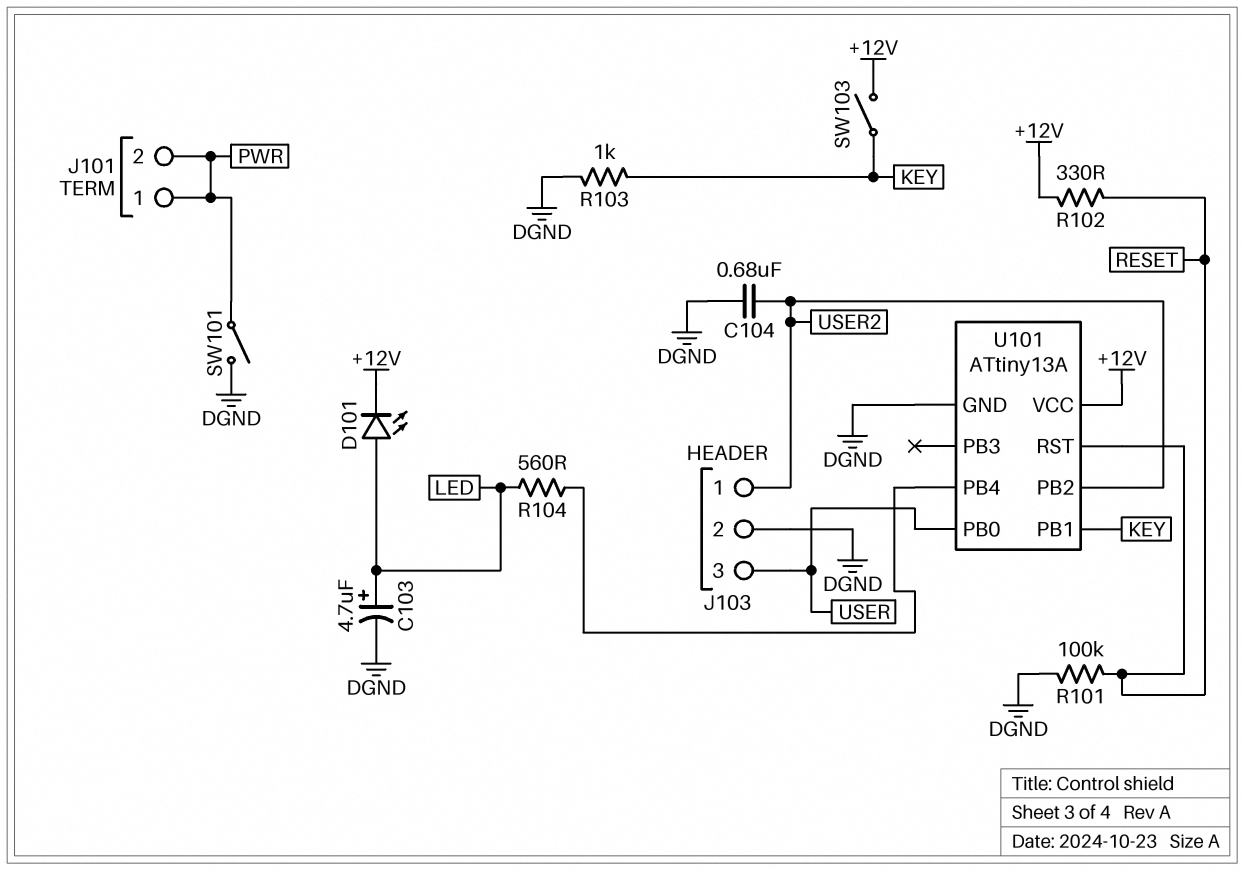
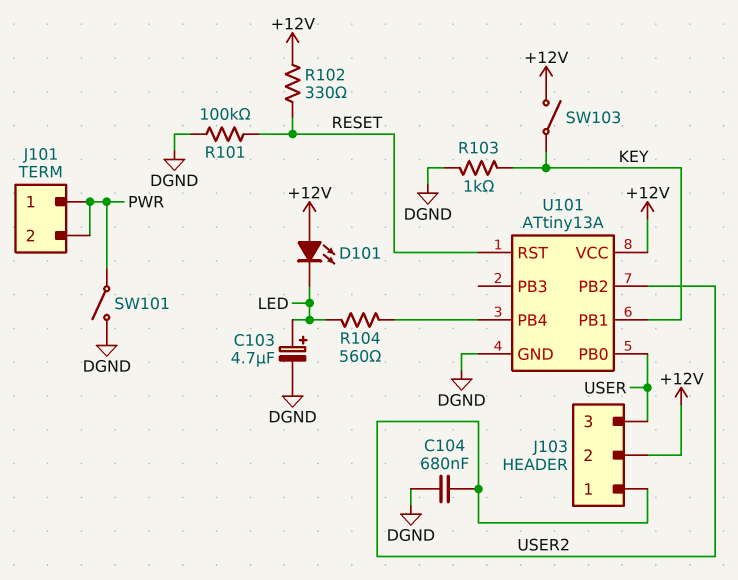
D101: LED (A LED, K +12V) -> LED (A +12V, K LED)
J103 pin 2: DGND -> +12V

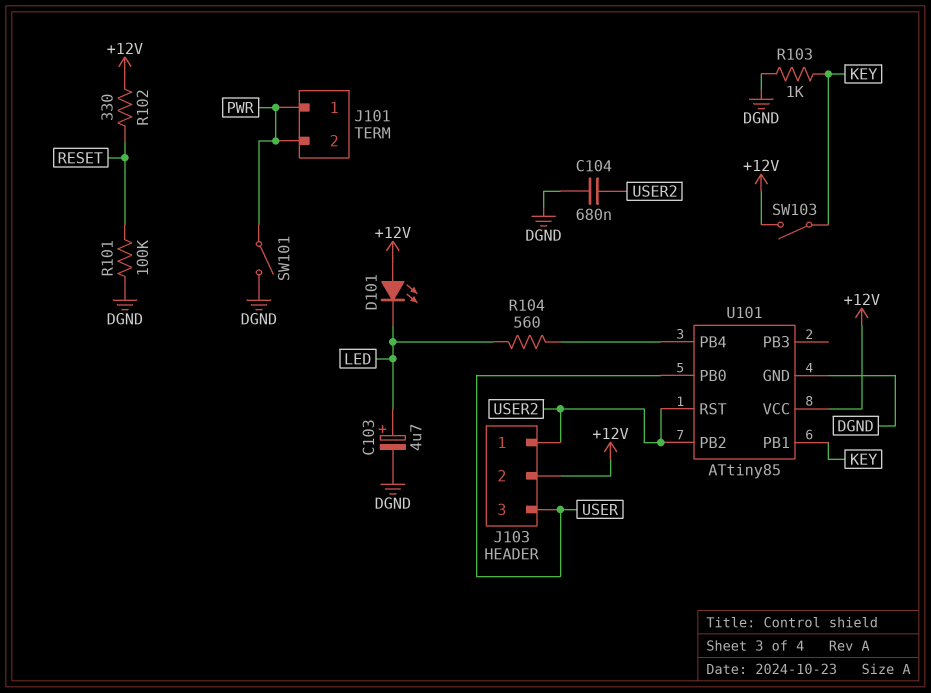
U101: ATtiny13A -> ATtiny85
U101 pin RST: RESET -> USER2

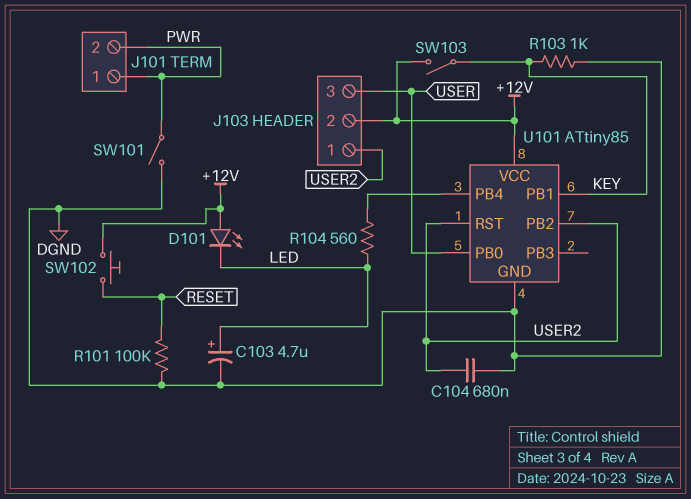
R102: 330 (+12V, RESET) -> none
SW102: none -> button (+12V, RESET)

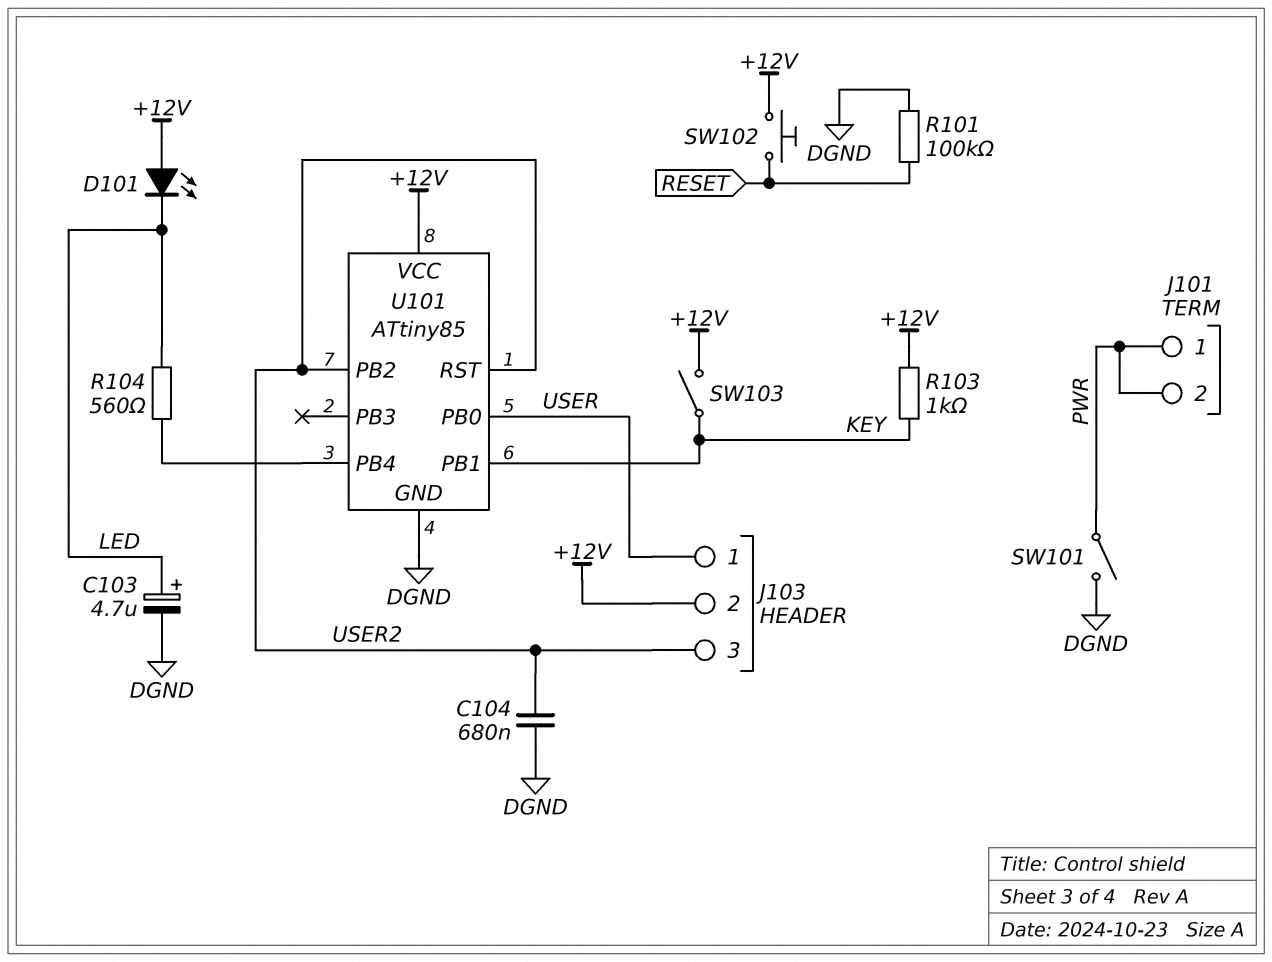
J103 pin 1: USER2 -> USER
J103 pin 3: USER -> USER2
R103: 1k (DGND, KEY) -> 1k (+12V, KEY)

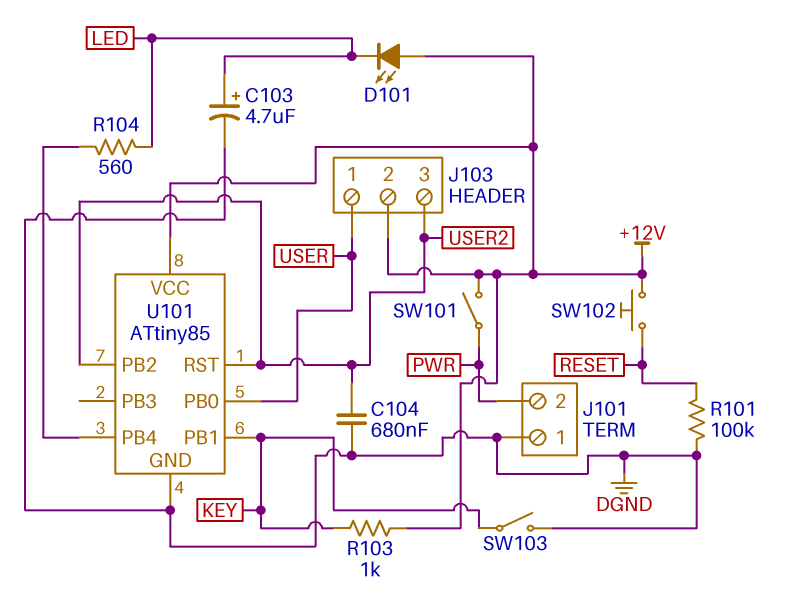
J101 pin 1: PWR -> DGND
SW101: switch (DGND, PWR) -> switch (+12V, PWR)
SW103: switch (+12V, KEY) -> switch (DGND, KEY)

